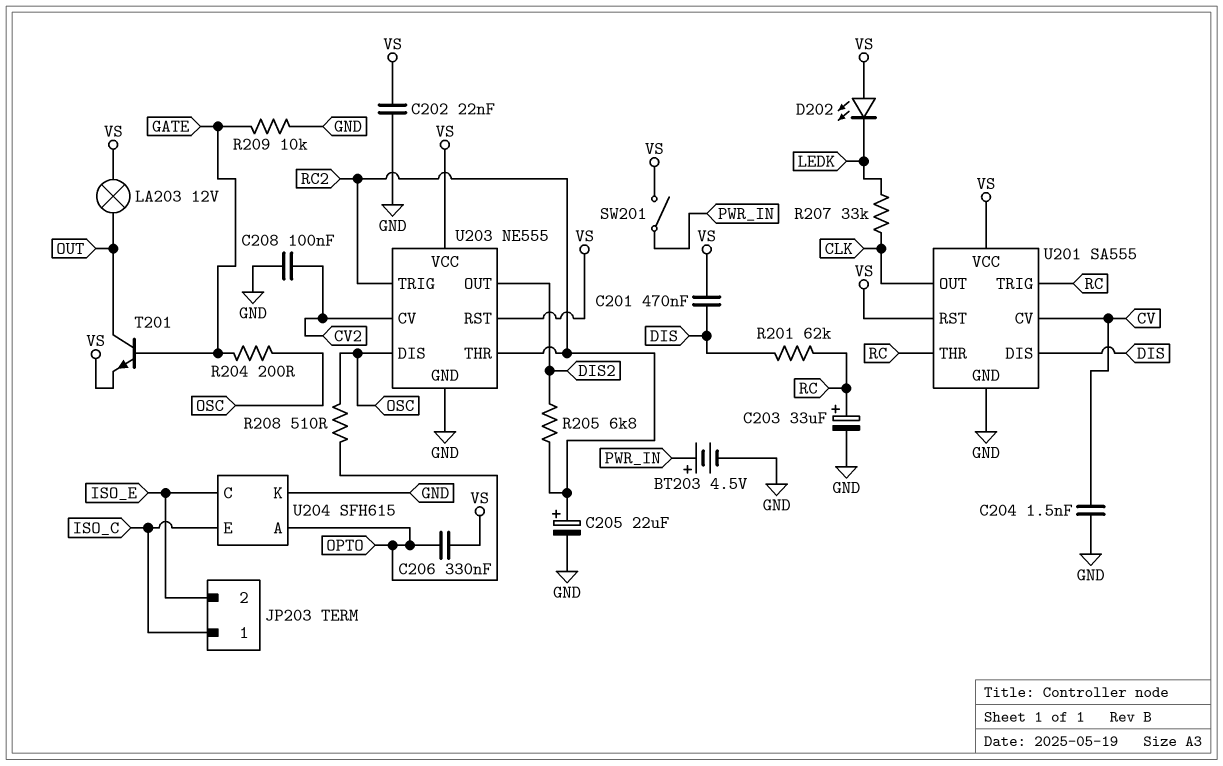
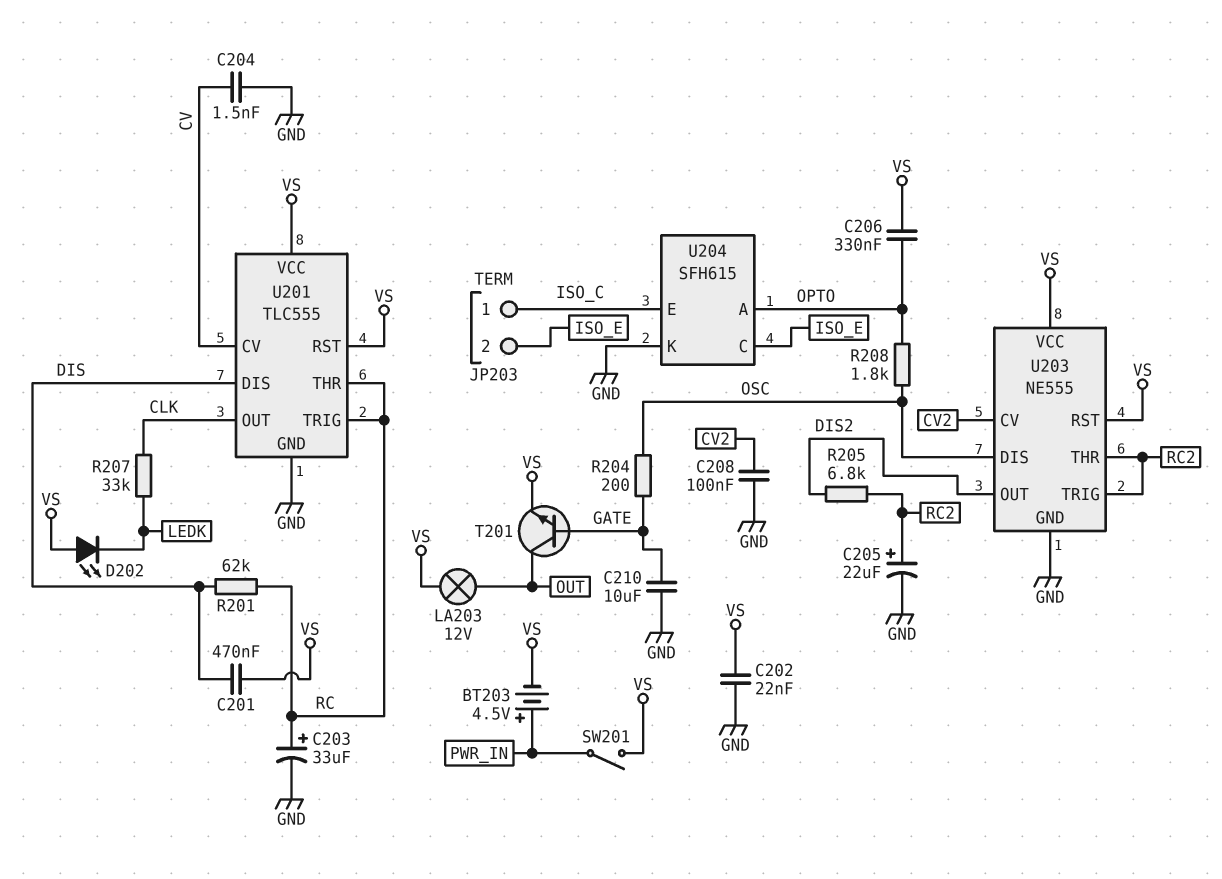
BT203: 4.5V (plus PWR_IN, minus GND) -> 4.5V (plus PWR_IN, minus VS)
C210: none -> 10uF (GATE, GND)
R208: 510 (OPTO, OSC) -> 1.8k (OPTO, OSC)
R209: 10k (GATE, GND) -> none
U201: SA555 -> TLC555

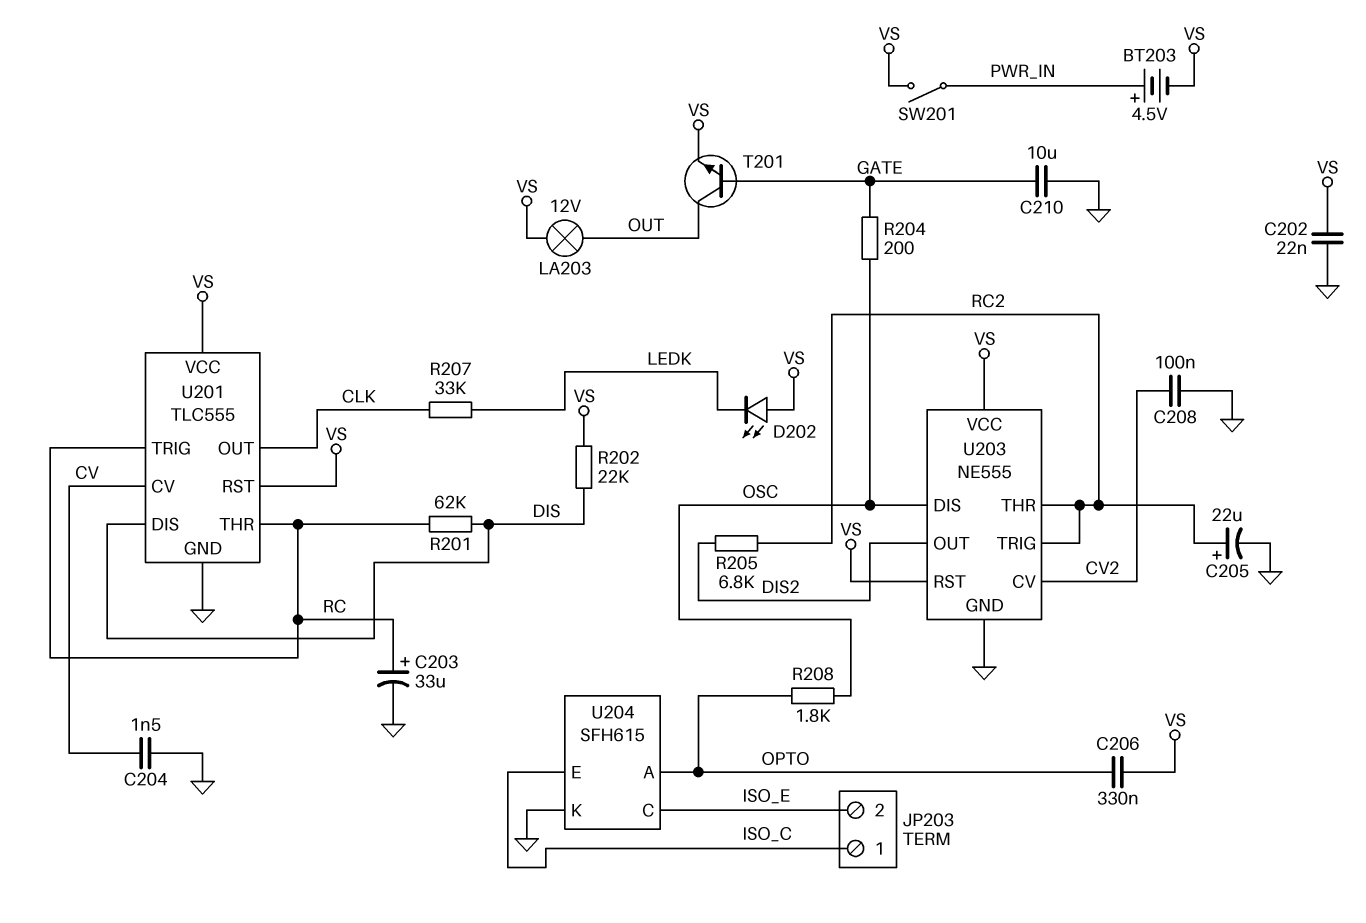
C201: 470nF (DIS, VS) -> none
R202: none -> 22k (DIS, VS)

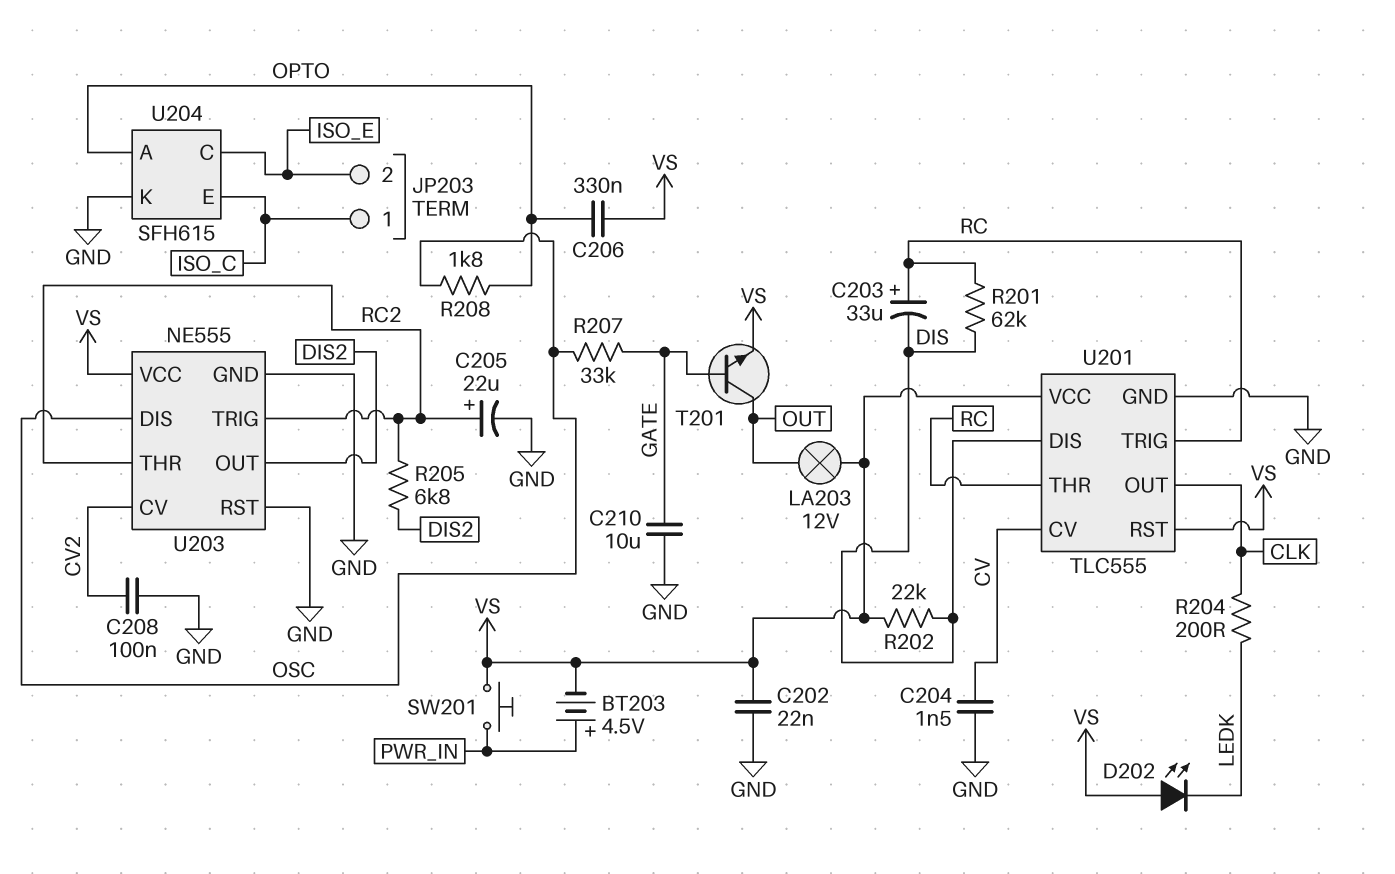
C203: 33uF (plus RC, minus GND) -> 33uF (plus RC, minus DIS)
R204: 200 (GATE, OSC) -> 200 (CLK, LEDK)
R207: 33k (CLK, LEDK) -> 33k (GATE, OSC)
SW201: switch (PWR_IN, VS) -> button (PWR_IN, VS)
U203 pin RST: VS -> GND

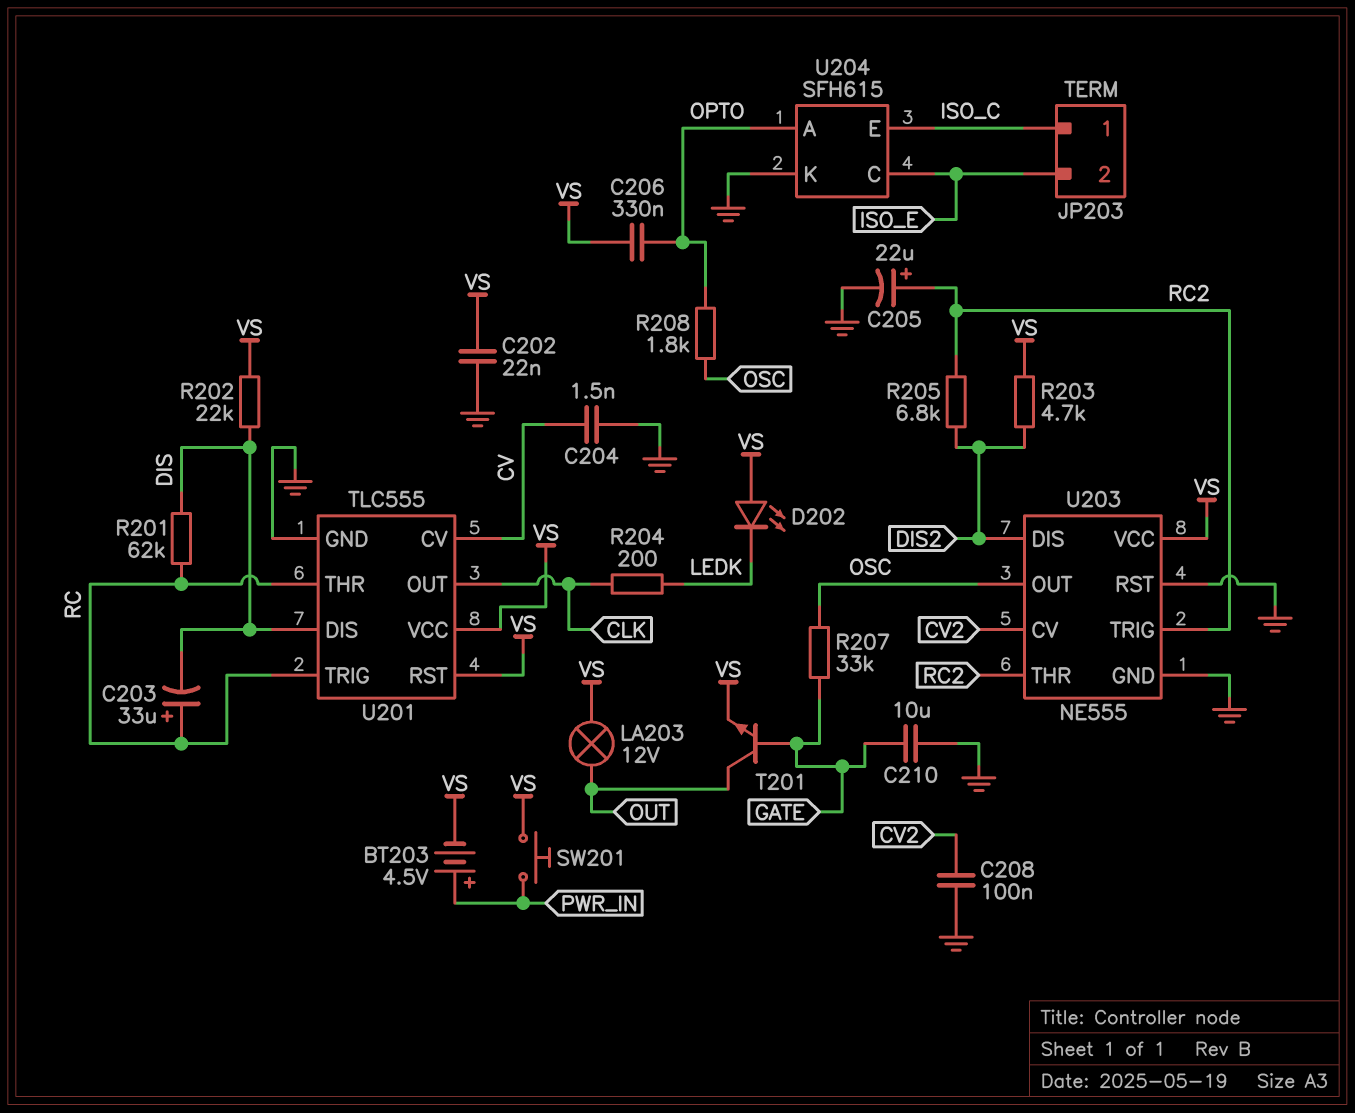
R203: none -> 4.7k (DIS2, VS)
U203 pin DIS: OSC -> DIS2
U203 pin OUT: DIS2 -> OSC

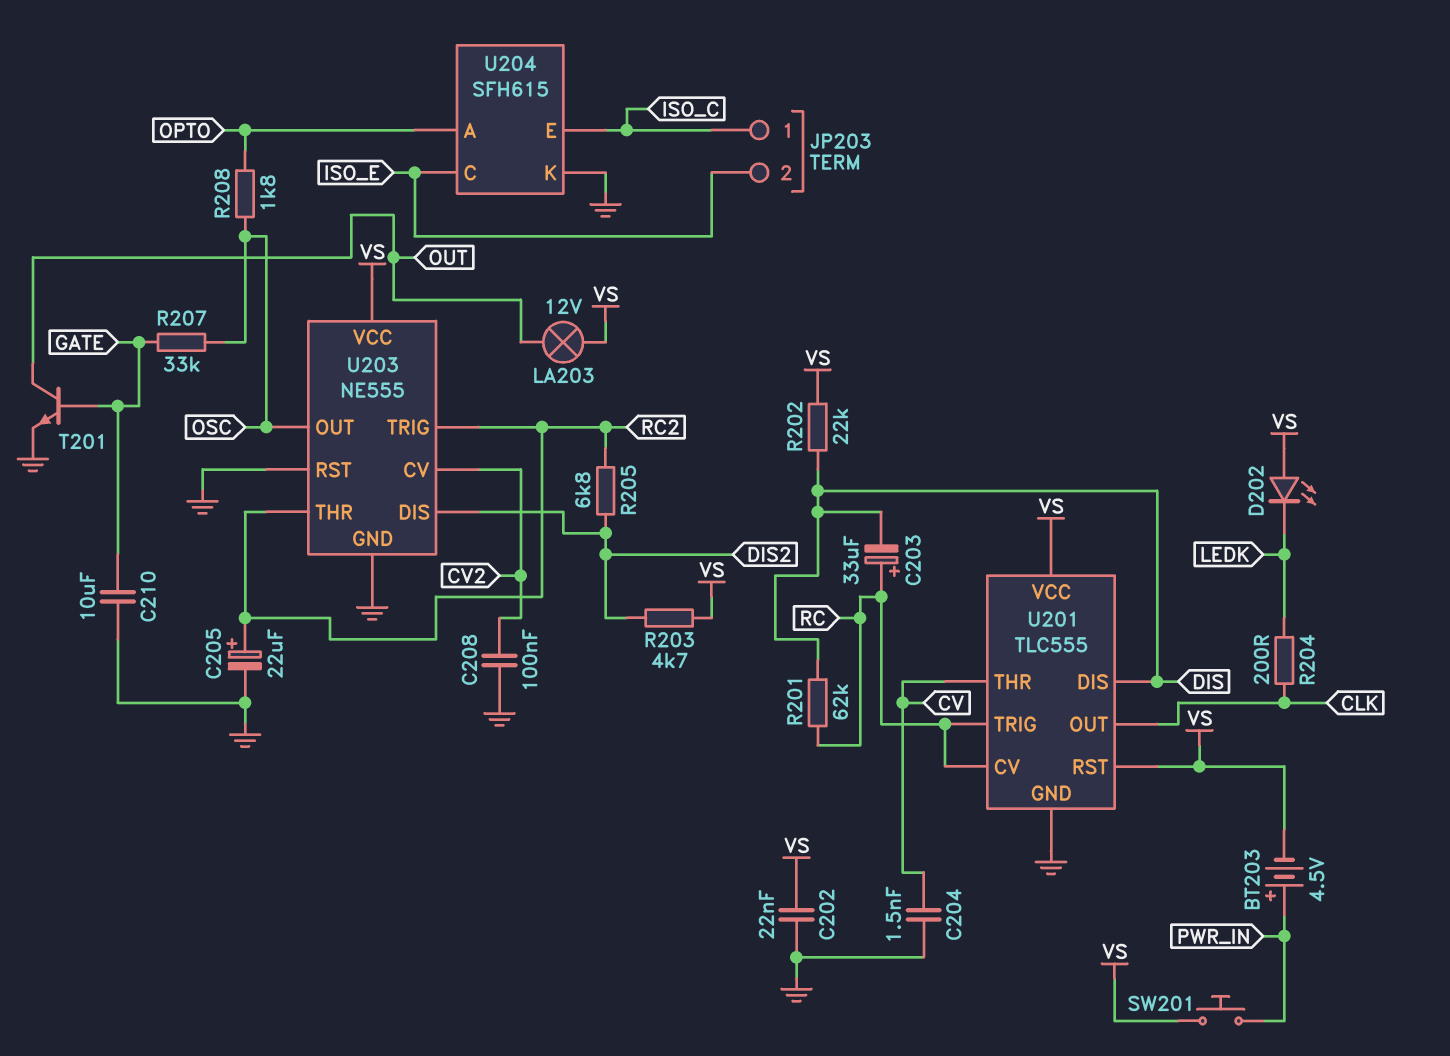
C206: 330nF (OPTO, VS) -> none
T201: NPN (B GATE, C OUT, E VS) -> NPN (B GATE, C OUT, E GND)
U201 pin CV: CV -> RC
U201 pin THR: RC -> CV

